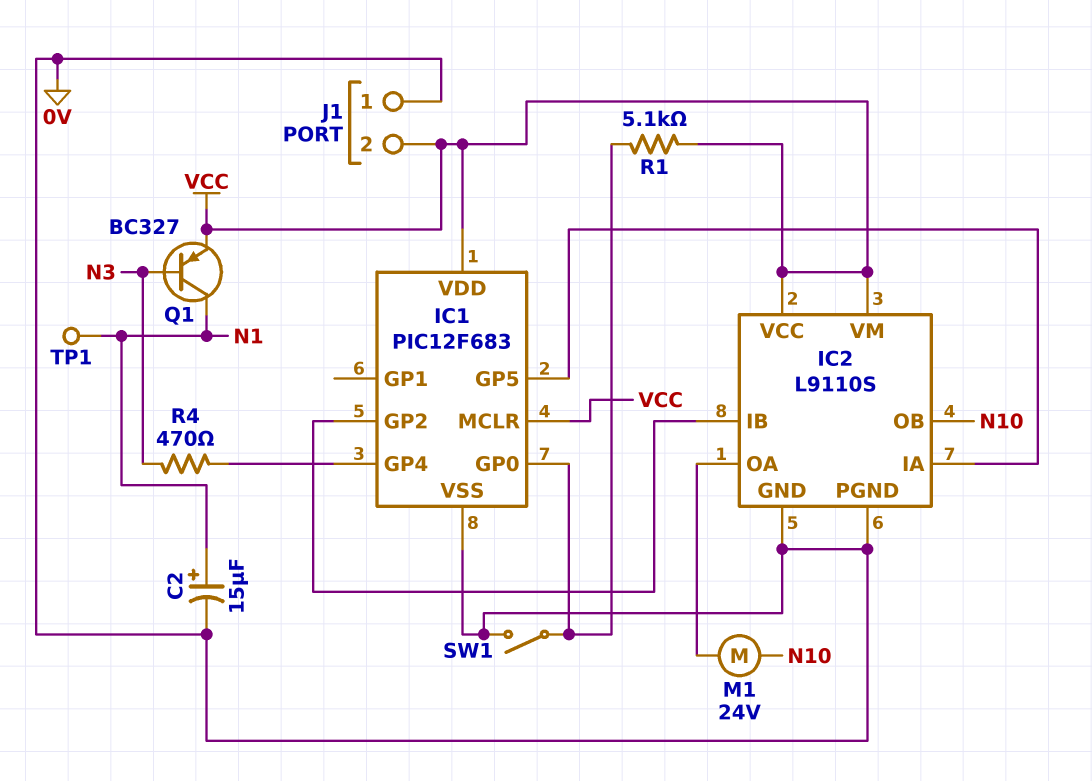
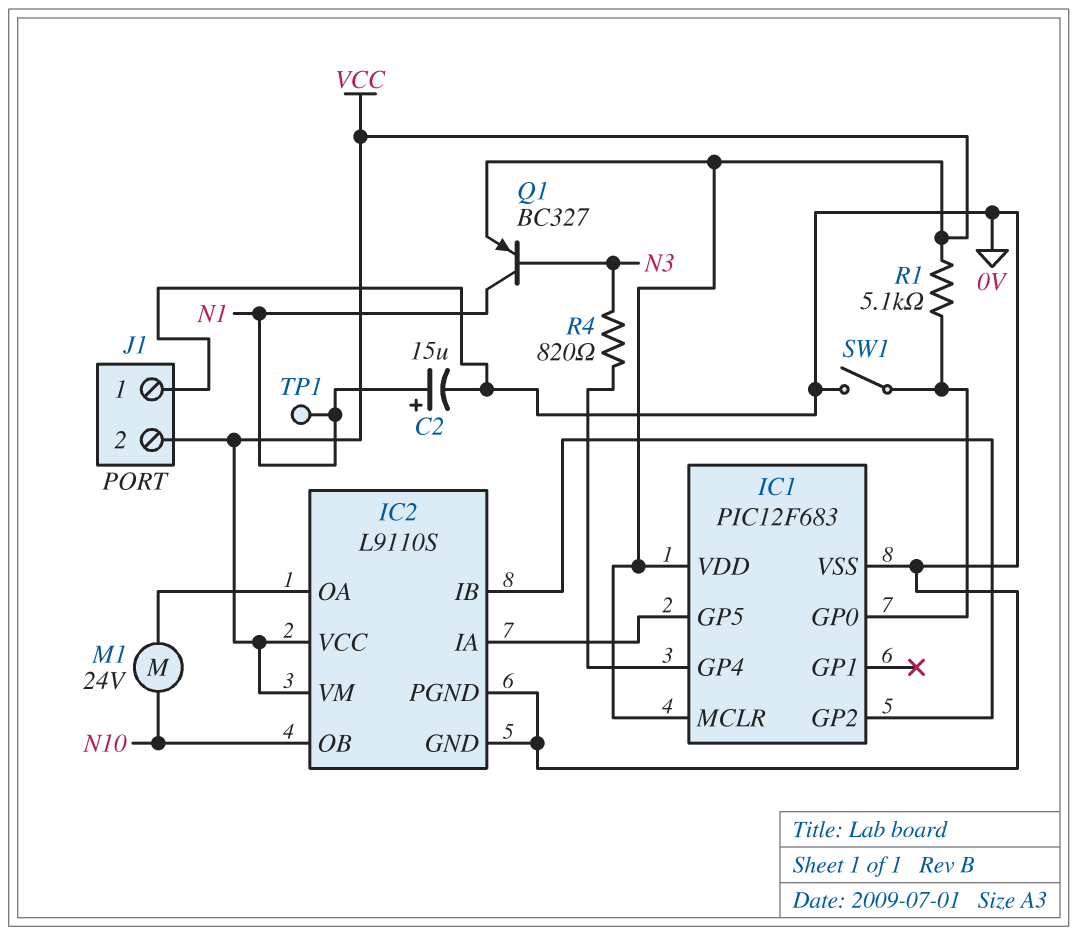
R4: 470 (IC1/GP4, N3) -> 820 (IC1/GP4, N3)

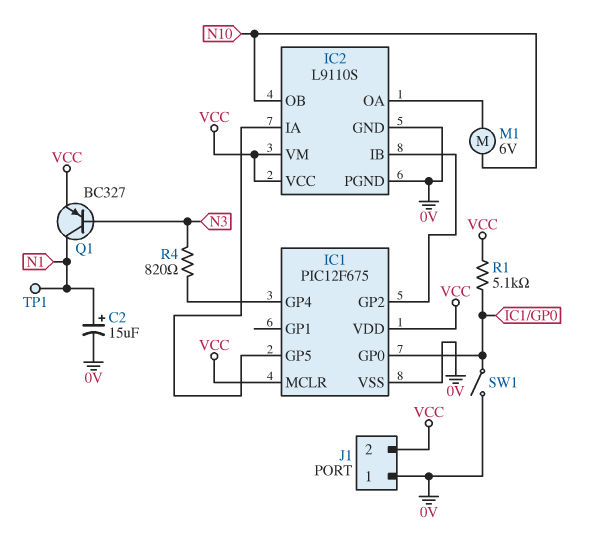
IC1: PIC12F683 -> PIC12F675
M1: motor 24V (IC2/OA, N10) -> motor 6V (IC2/OA, N10)

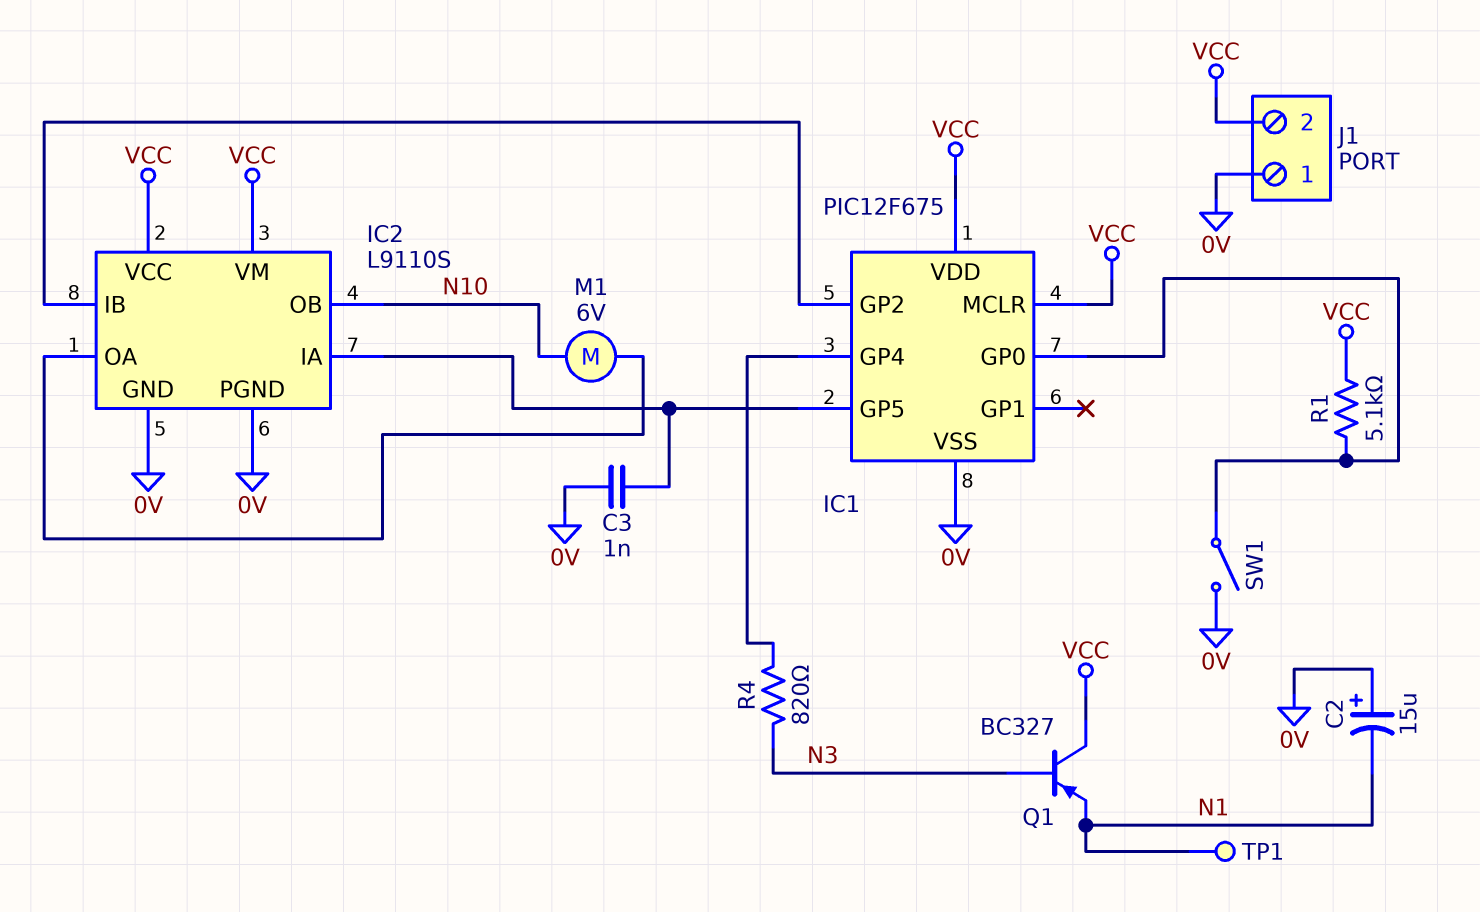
C2: 15uF (plus N1, minus 0V) -> 15uF (plus 0V, minus N1)
C3: none -> 1nF (0V, IC1/GP5)
Q1: PNP BC327 (B N3, C N1, E VCC) -> PNP BC327 (B N3, C VCC, E N1)

